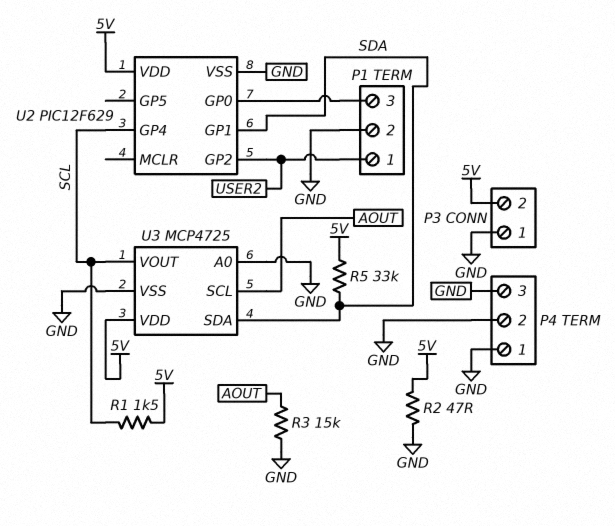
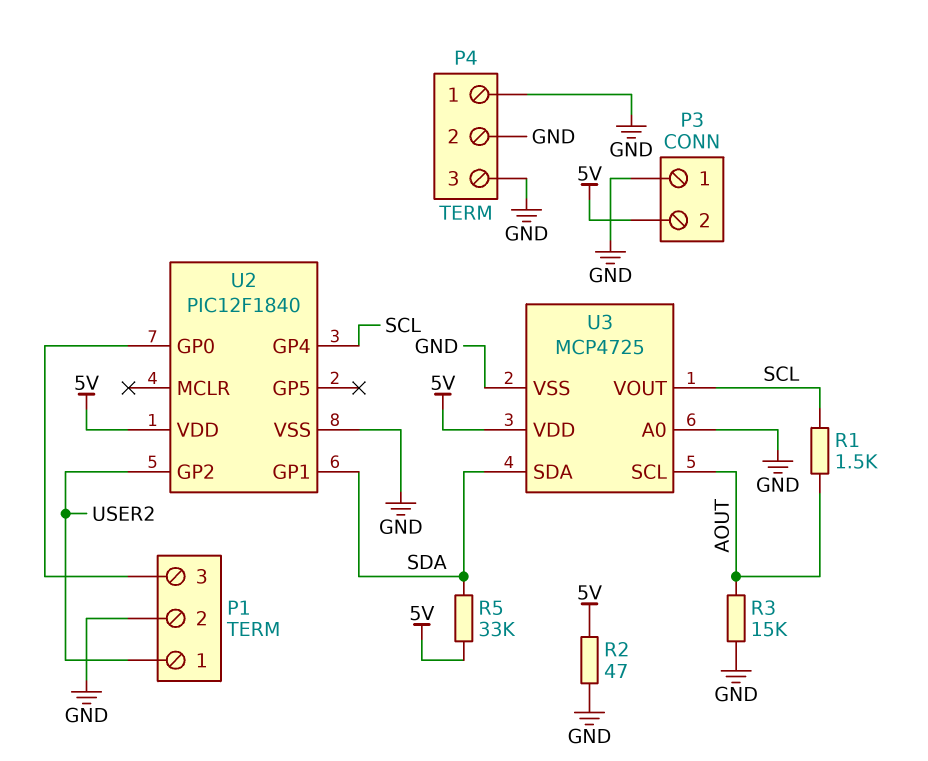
R1: 1.5k (5V, SCL) -> 1.5k (AOUT, SCL)
U2: PIC12F629 -> PIC12F1840

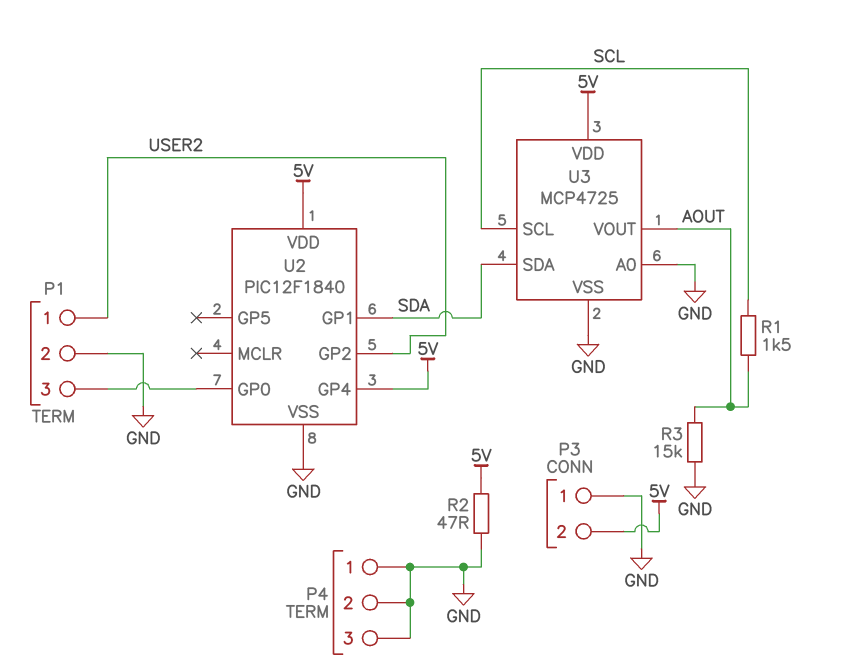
R5: 33k (5V, SDA) -> none
U2 pin GP4: SCL -> 5V
U3 pin SCL: AOUT -> SCL
U3 pin VOUT: SCL -> AOUT

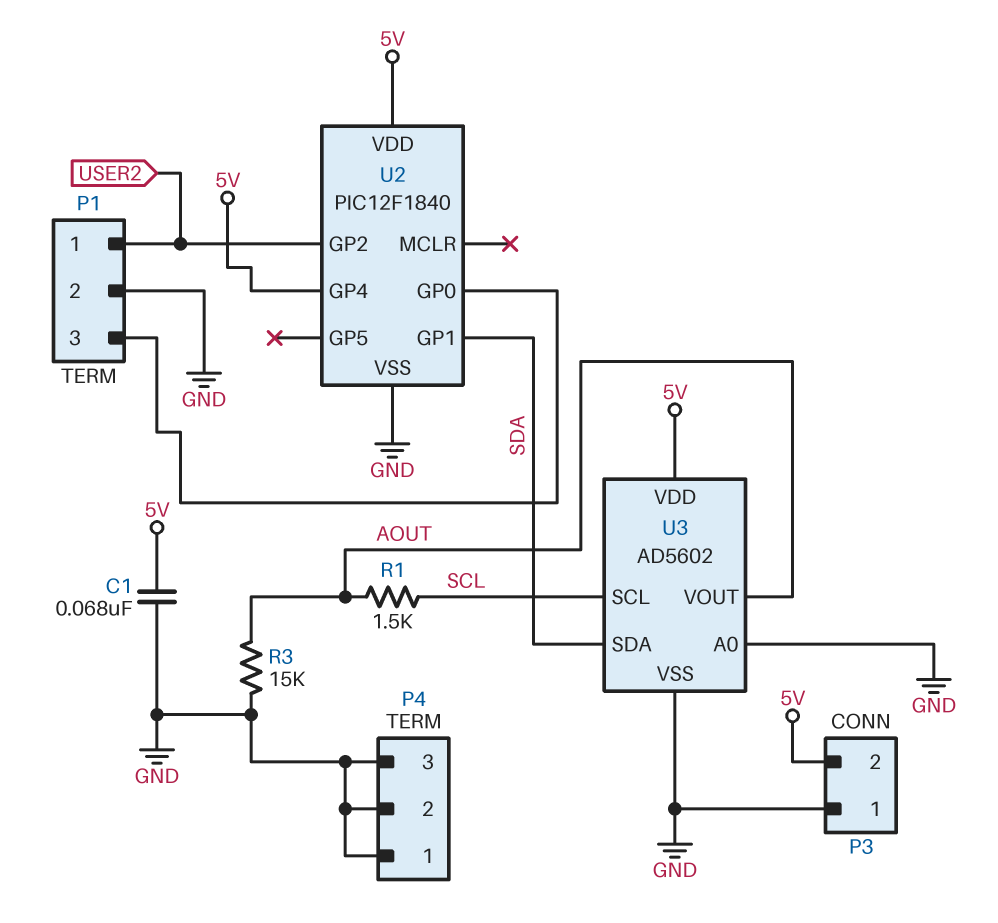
C1: none -> 68nF (5V, GND)
R2: 47 (5V, GND) -> none
U3: MCP4725 -> AD5602

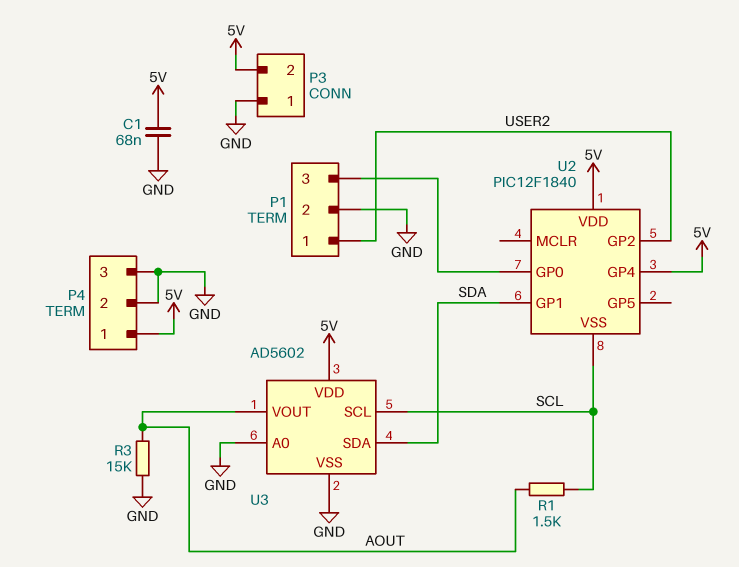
P4 pin 1: GND -> 5V
U2 pin VSS: GND -> SCL

